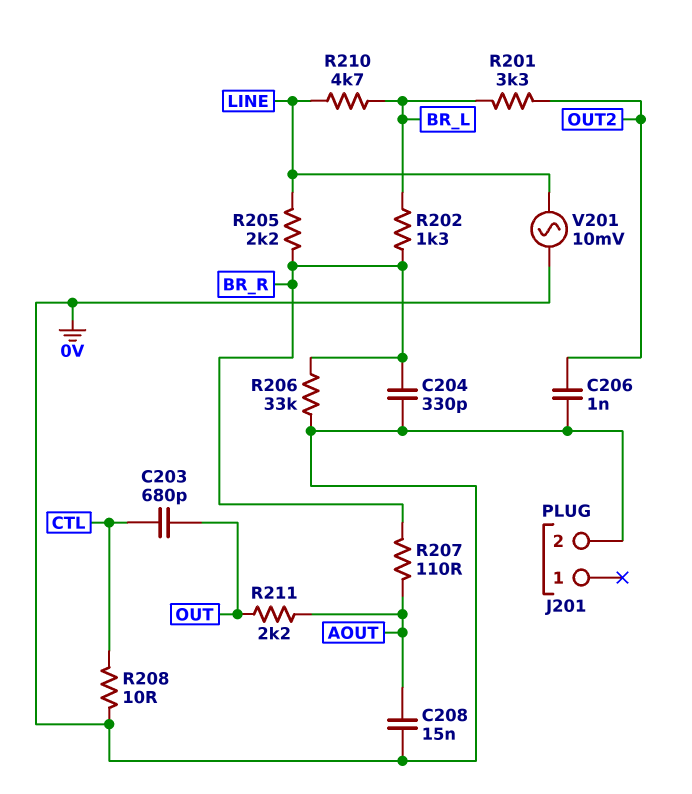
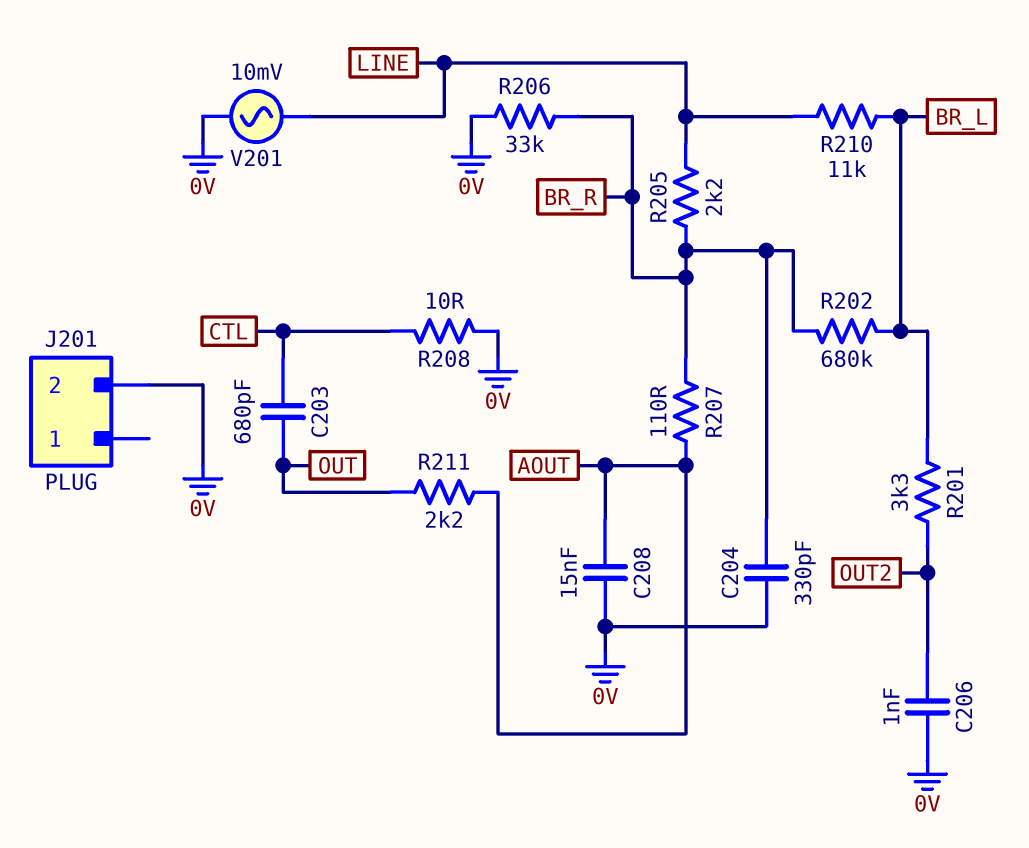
R202: 1.3k (BR_L, BR_R) -> 680k (BR_L, BR_R)
R210: 4.7k (BR_L, LINE) -> 11k (BR_L, LINE)

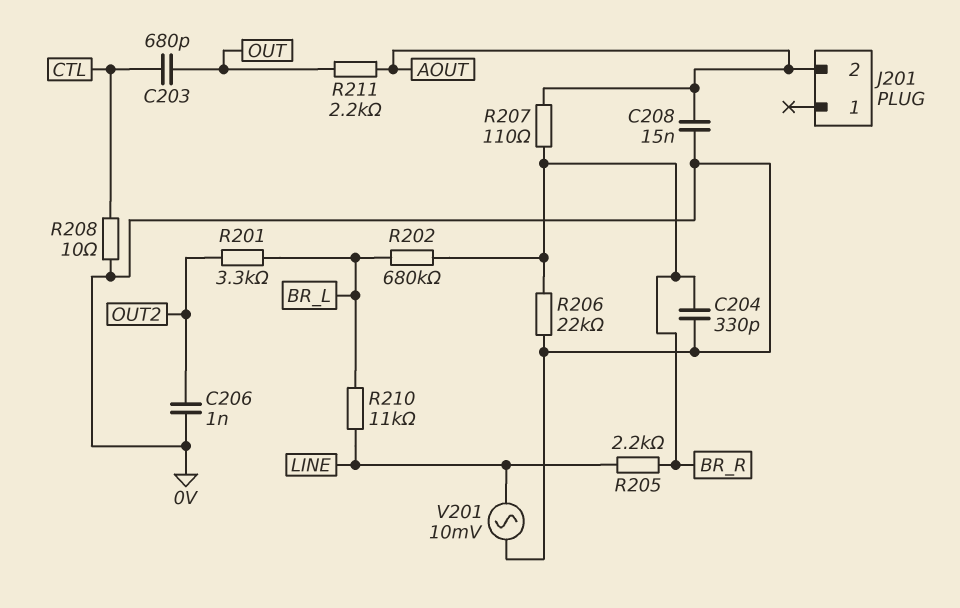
J201 pin 2: 0V -> AOUT
R206: 33k (0V, BR_R) -> 22k (0V, BR_R)

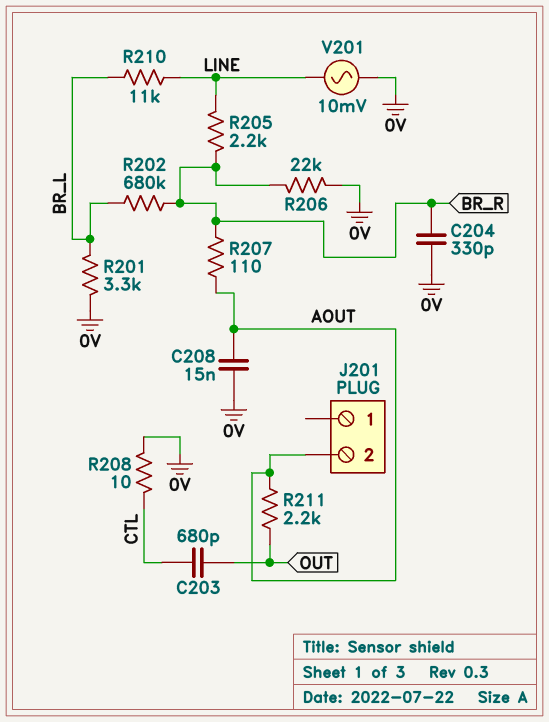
C206: 1nF (0V, OUT2) -> none
R201: 3.3k (BR_L, OUT2) -> 3.3k (0V, BR_L)

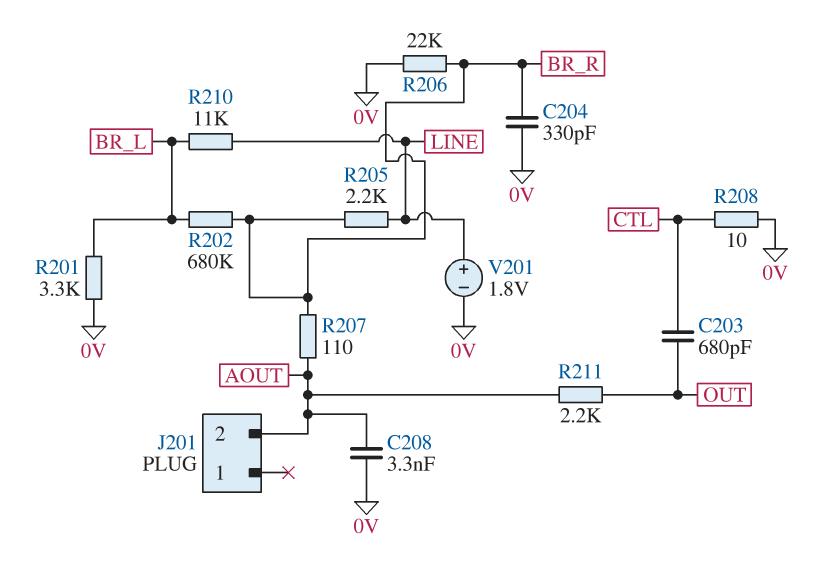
C208: 15nF (0V, AOUT) -> 3.3nF (0V, AOUT)
V201: AC 10mV (0V, LINE) -> 1.8V (plus LINE, minus 0V)

